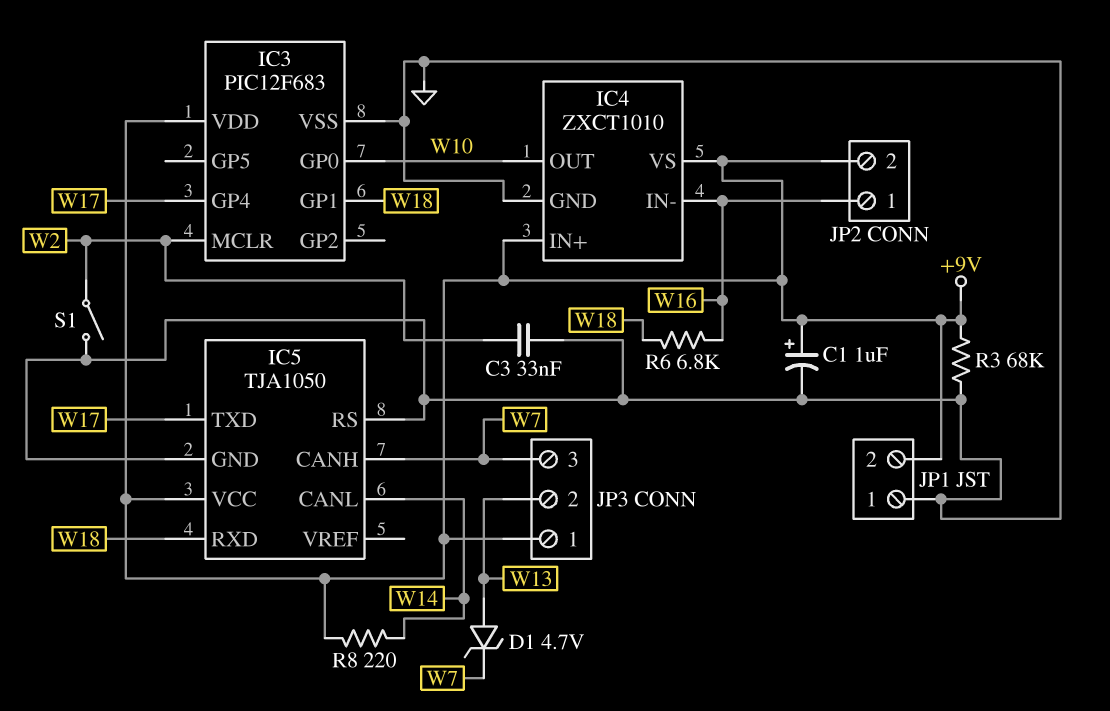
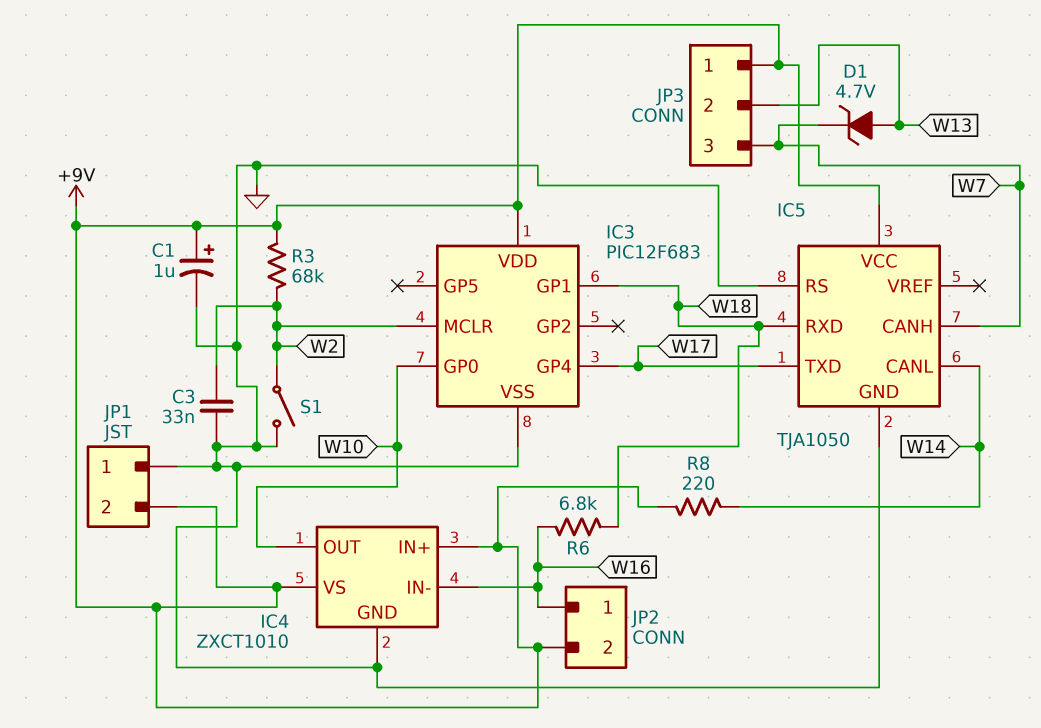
R3: 68k (+9V, GND) -> 68k (+9V, W2)

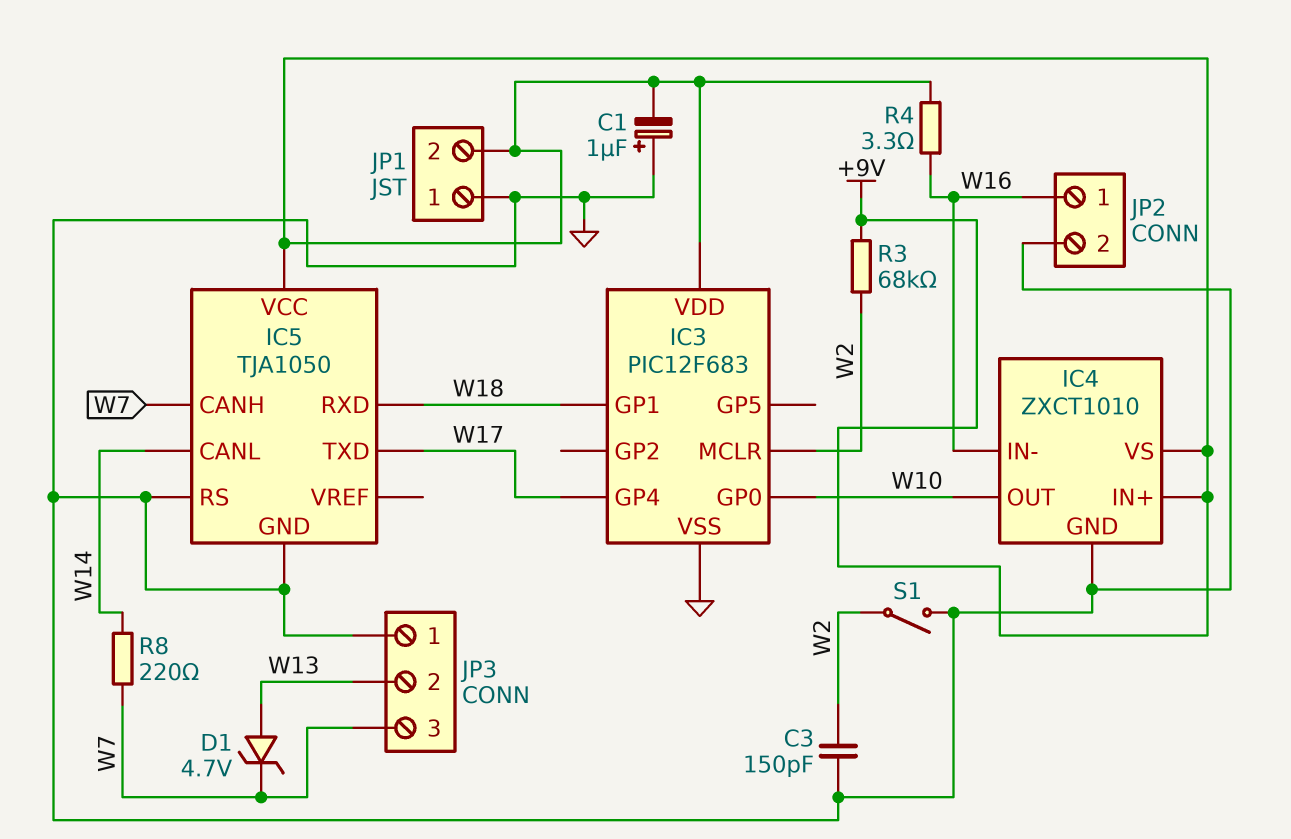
C1: 1uF (plus +9V, minus GND) -> 1uF (plus GND, minus +9V)
C3: 33nF (GND, W2) -> 150pF (GND, W2)
JP2 pin 2: +9V -> GND
JP3 pin 1: +9V -> GND
R4: none -> 3.3 (+9V, W16)
R6: 6.8k (W16, W18) -> none
R8: 220 (+9V, W14) -> 220 (W7, W14)

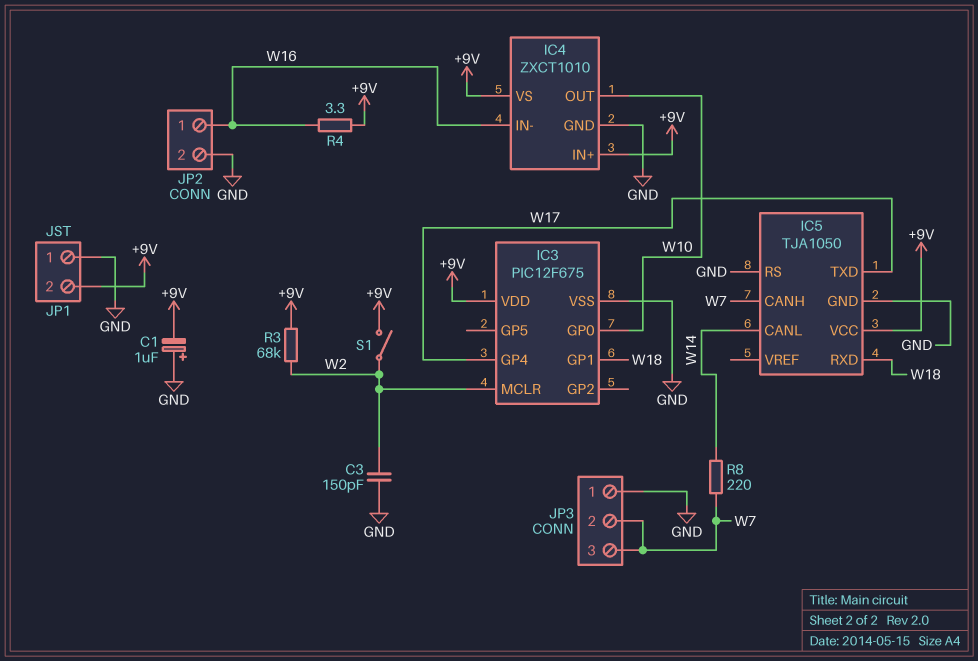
D1: zener 4.7V (A W13, K W7) -> none
IC3: PIC12F683 -> PIC12F675
JP3 pin 2: W13 -> W7
S1: switch (GND, W2) -> switch (+9V, W2)

